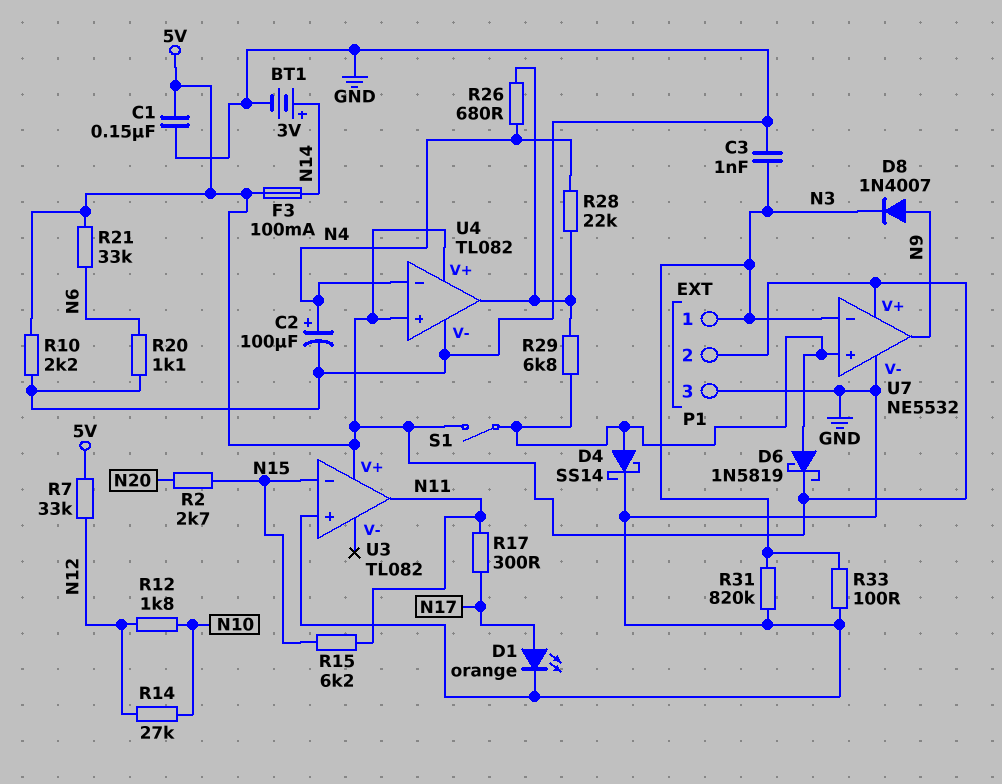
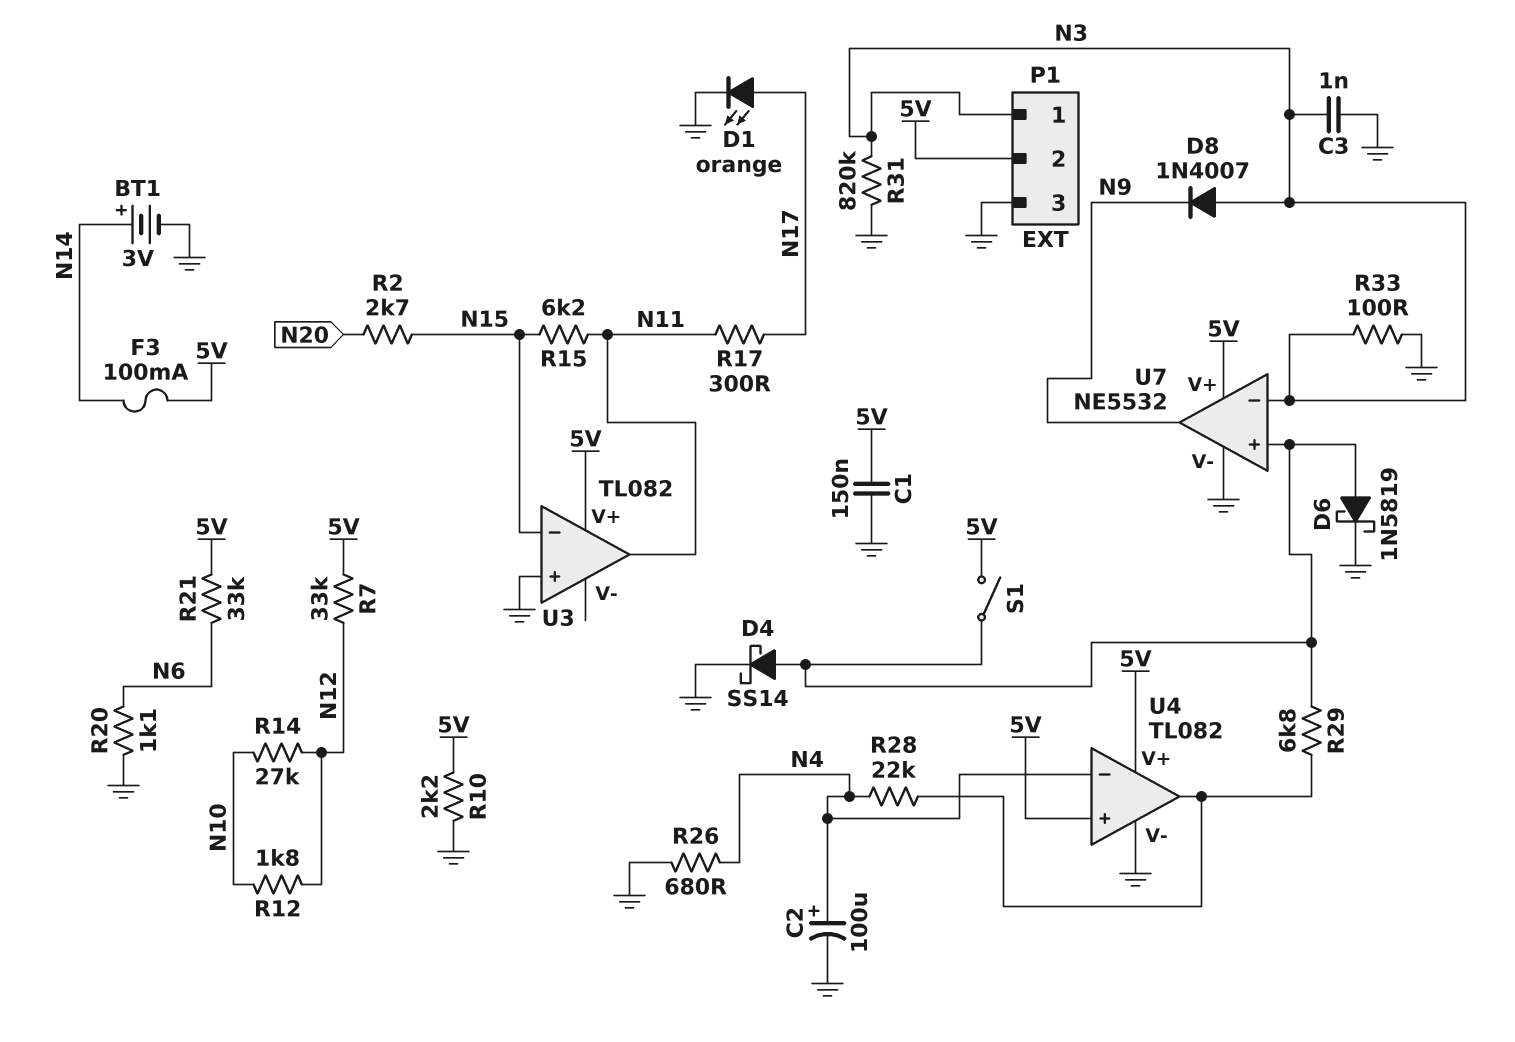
D6: schottky 1N5819 (A U7/in+, K 5V) -> schottky 1N5819 (A U7/in+, K GND)
D8: diode 1N4007 (A N9, K N3) -> diode 1N4007 (A N3, K N9)
R26: 680 (N4, U4/out) -> 680 (GND, N4)

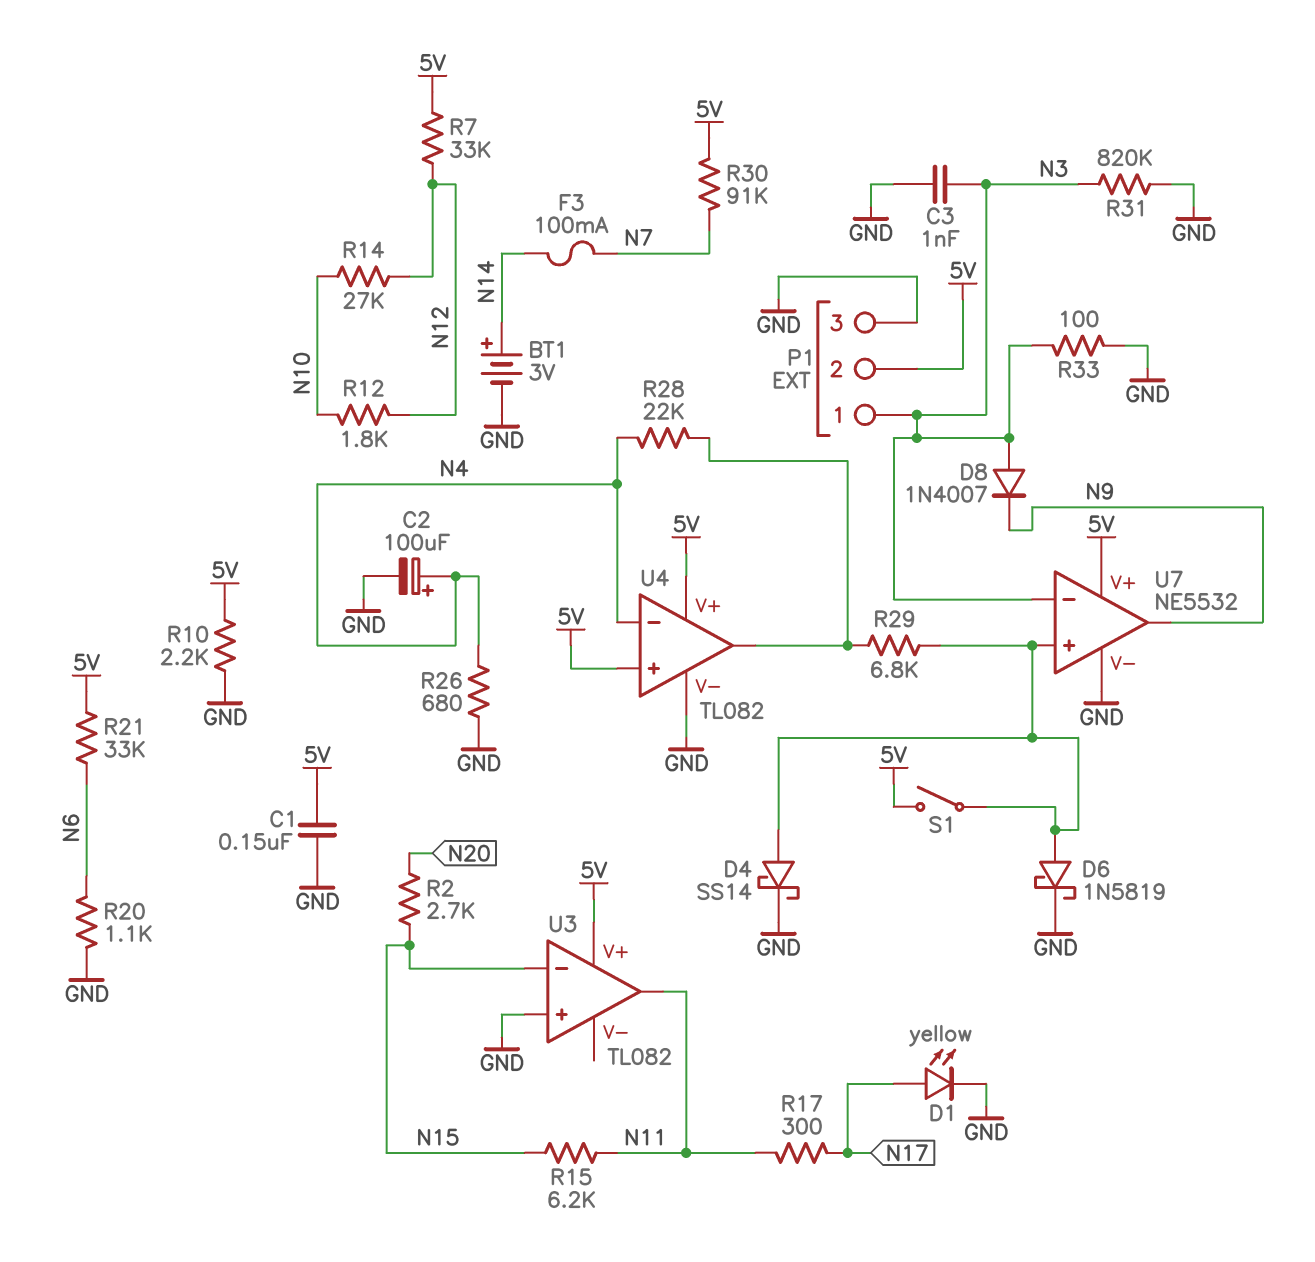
D1: LED orange (A N17, K GND) -> LED yellow (A N17, K GND)
F3: 100mA (5V, N14) -> 100mA (N7, N14)
R30: none -> 91k (5V, N7)

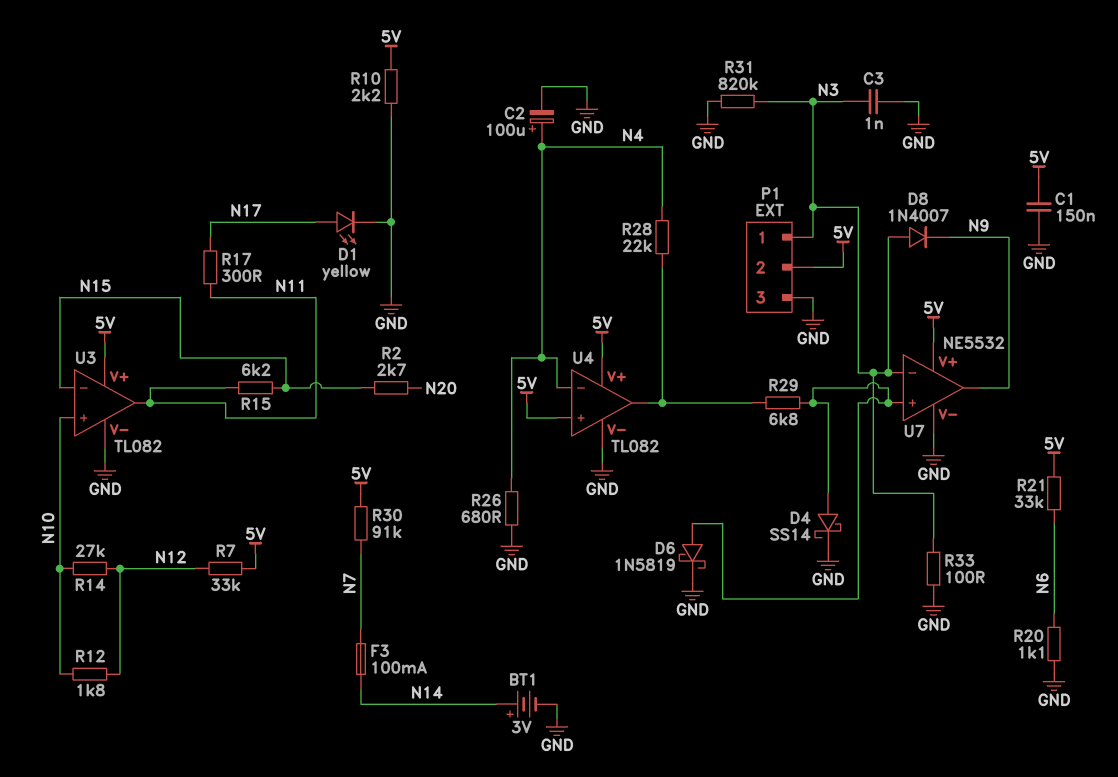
S1: switch (5V, U7/in+) -> none
U3 pin V-: none -> GND
U3 pin in+: GND -> N10

